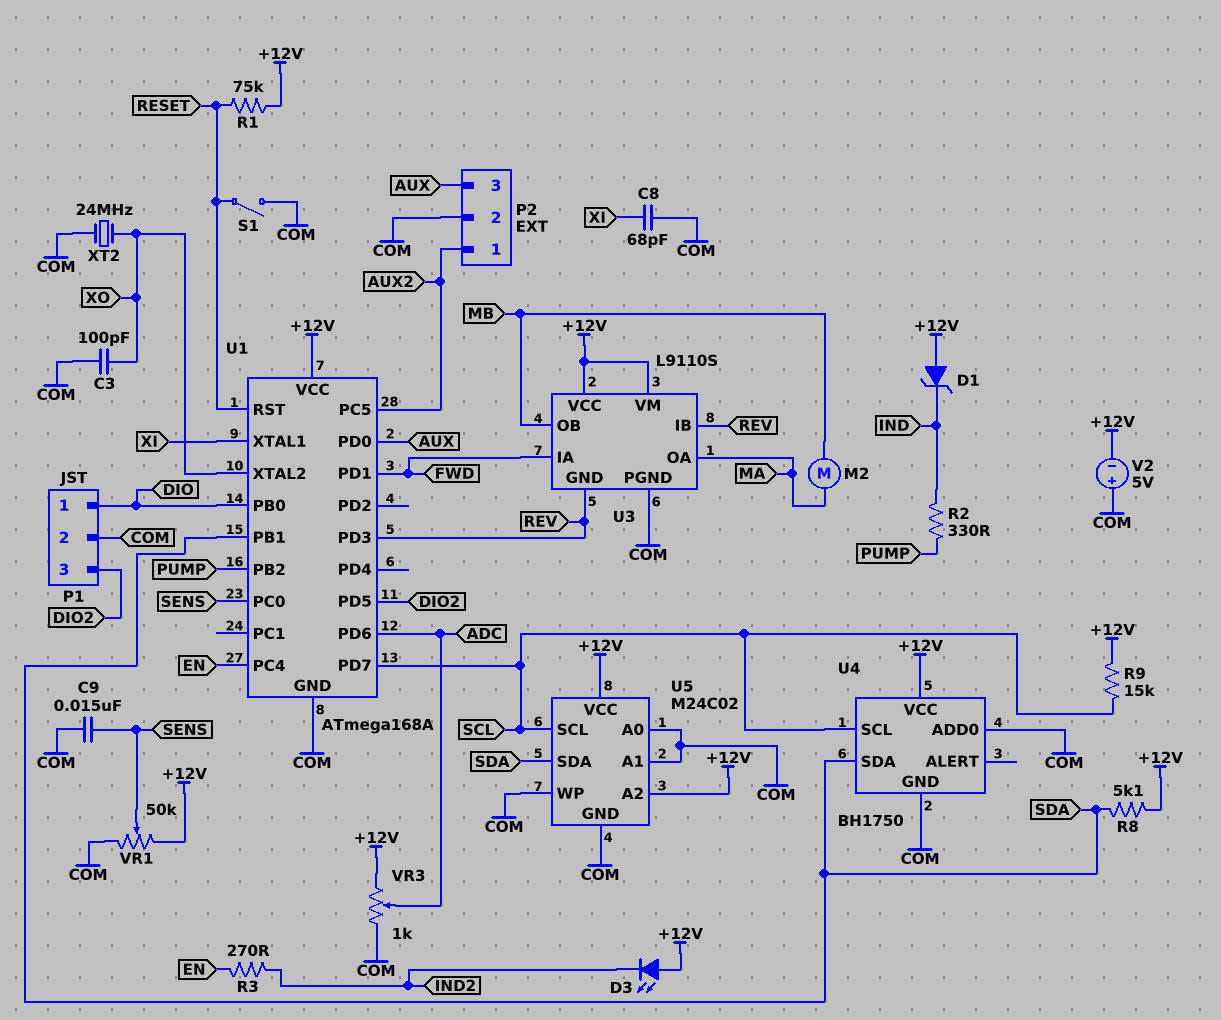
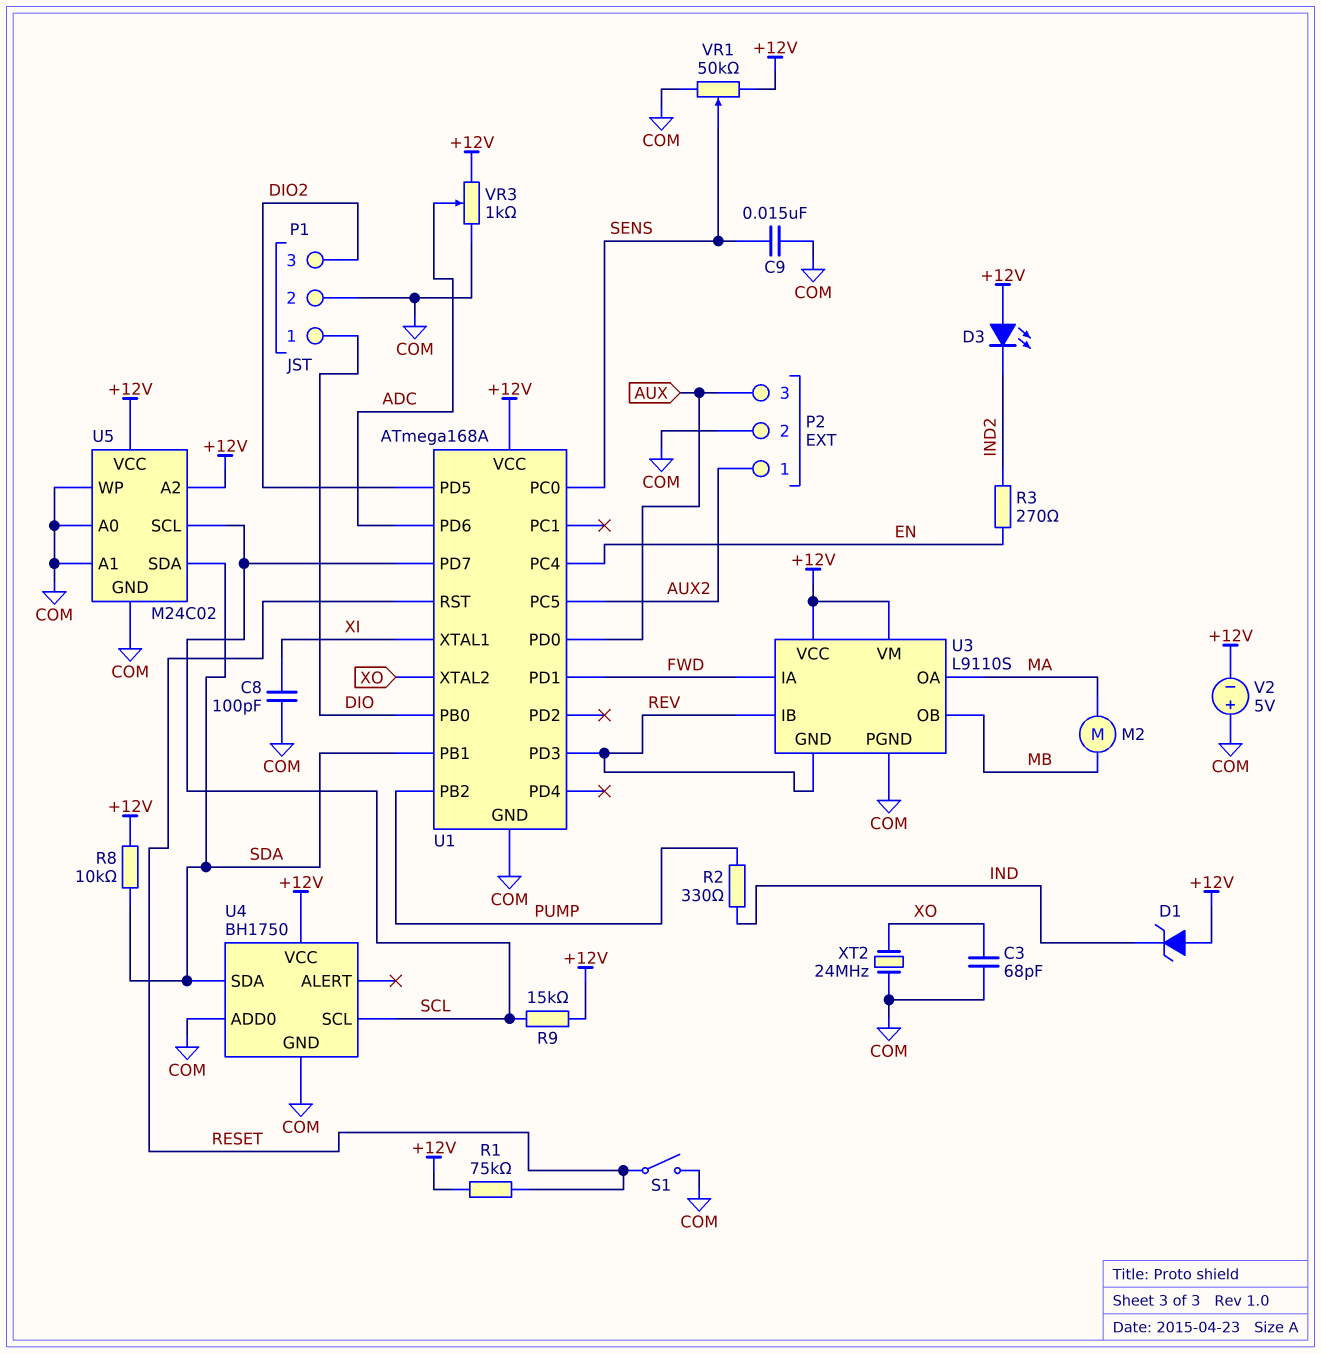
C3: 100pF (COM, XO) -> 68pF (COM, XO)
C8: 68pF (COM, XI) -> 100pF (COM, XI)
R8: 5.1k (+12V, SDA) -> 10k (+12V, SDA)

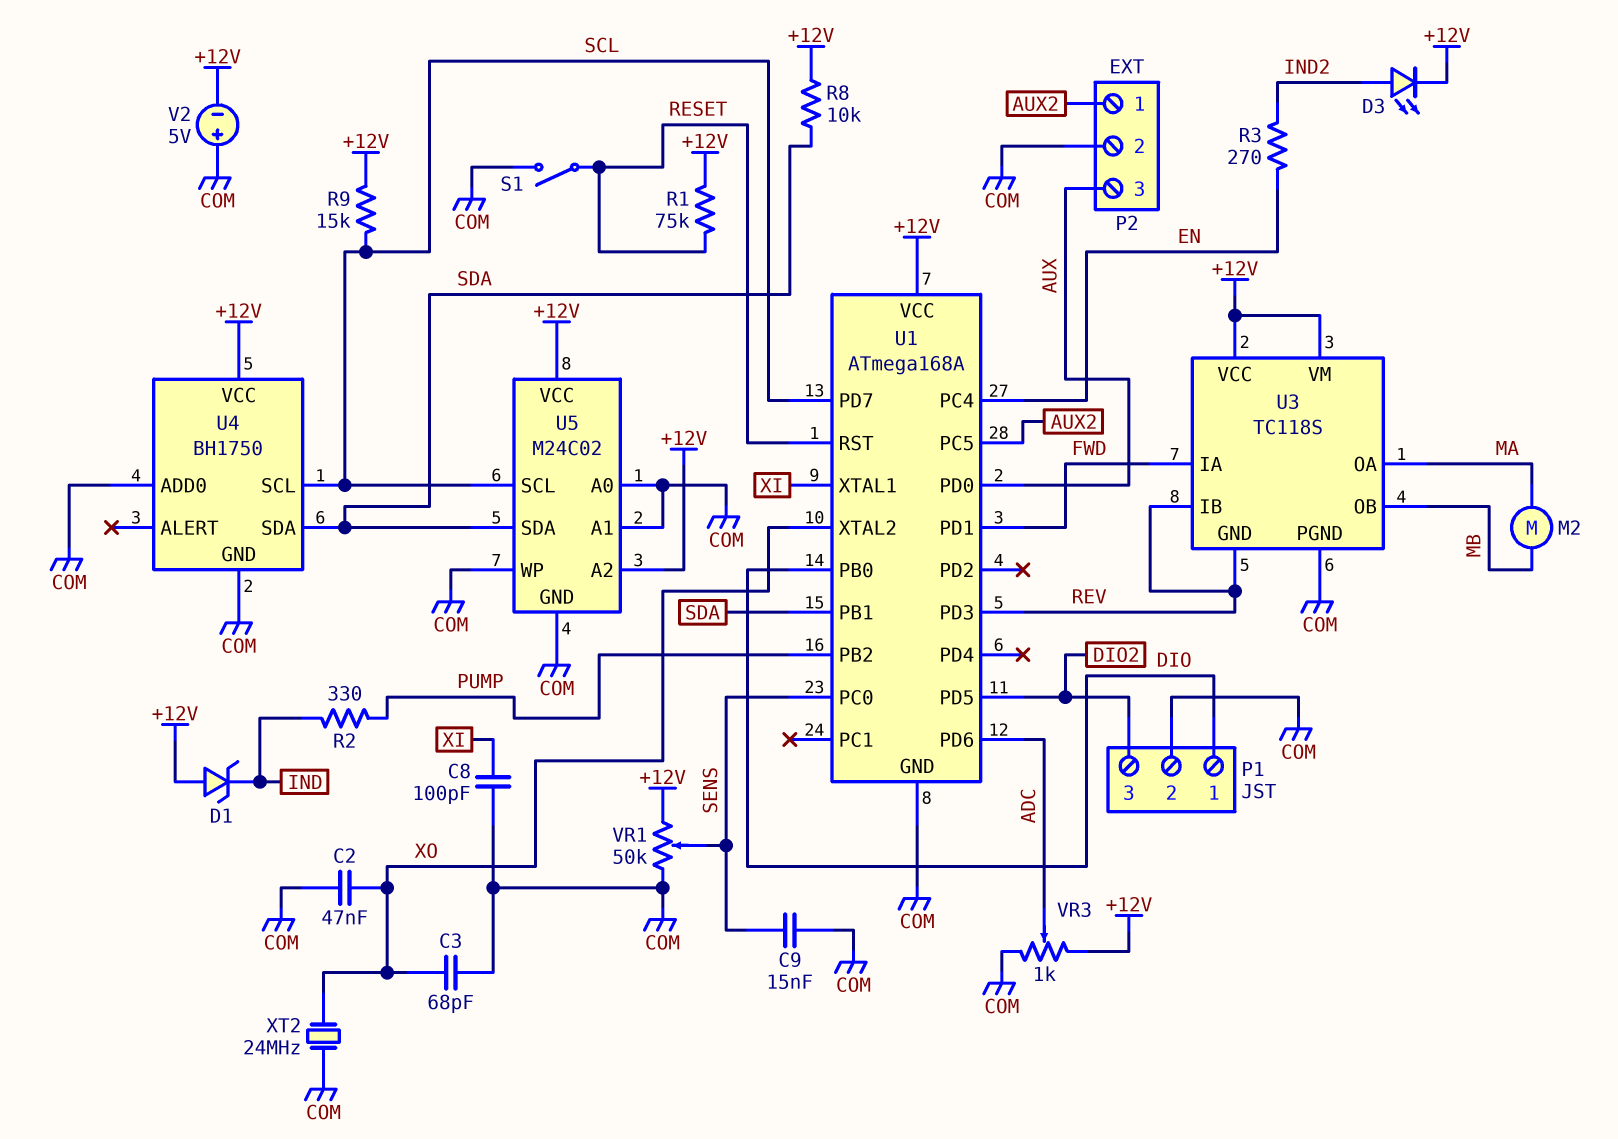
C2: none -> 47nF (COM, XO)
D3: LED (A +12V, K IND2) -> LED (A IND2, K +12V)
U3: L9110S -> TC118S

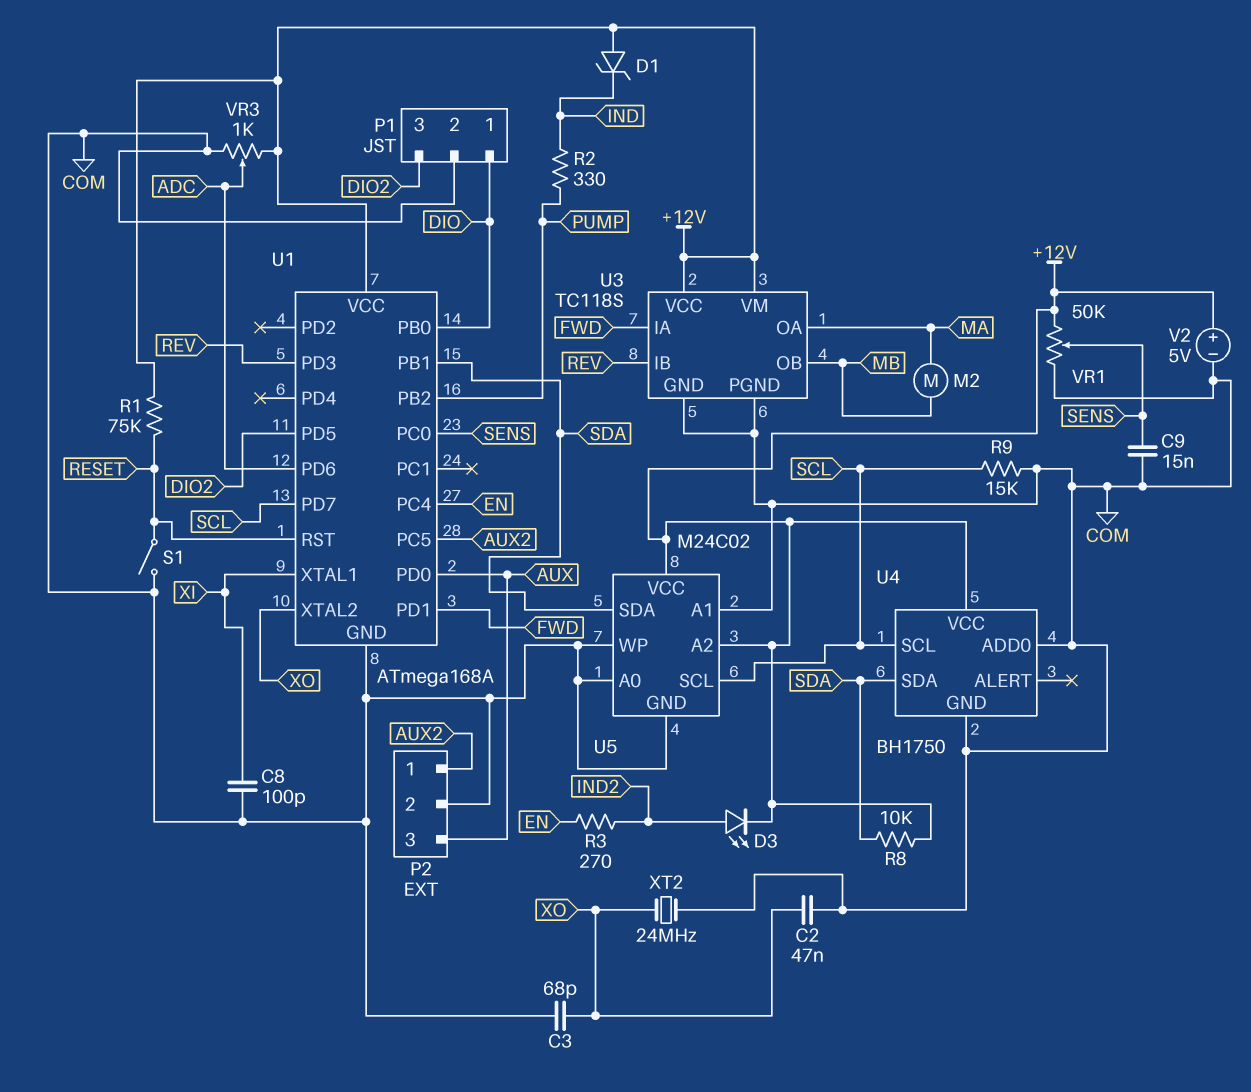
R9: 15k (+12V, SCL) -> 15k (COM, SCL)
U3 pin GND: REV -> COM
V2: 5V (plus COM, minus +12V) -> 5V (plus +12V, minus COM)

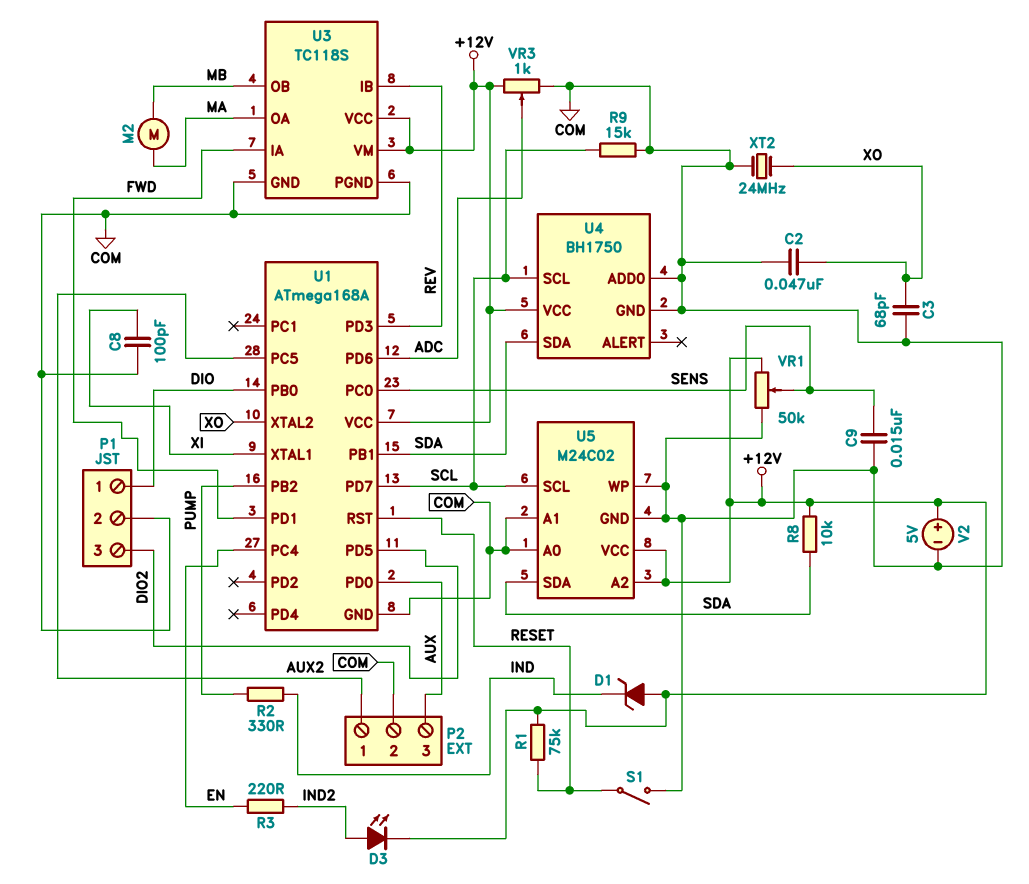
R3: 270 (EN, IND2) -> 220 (EN, IND2)

